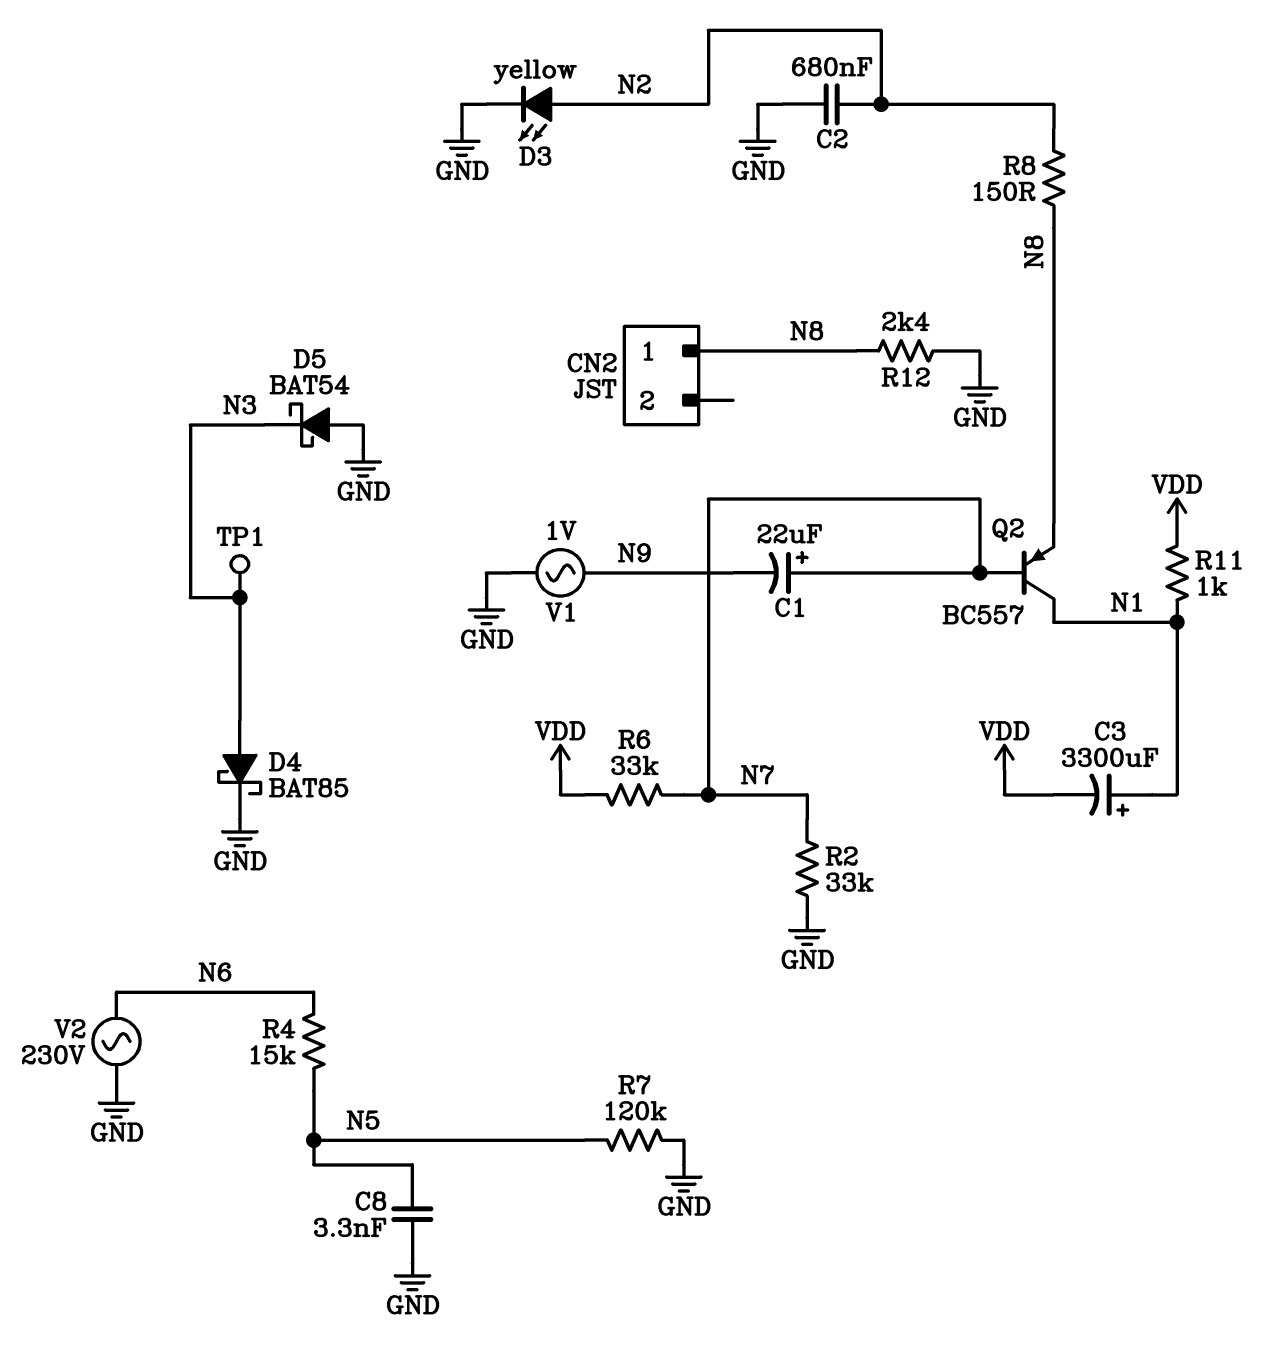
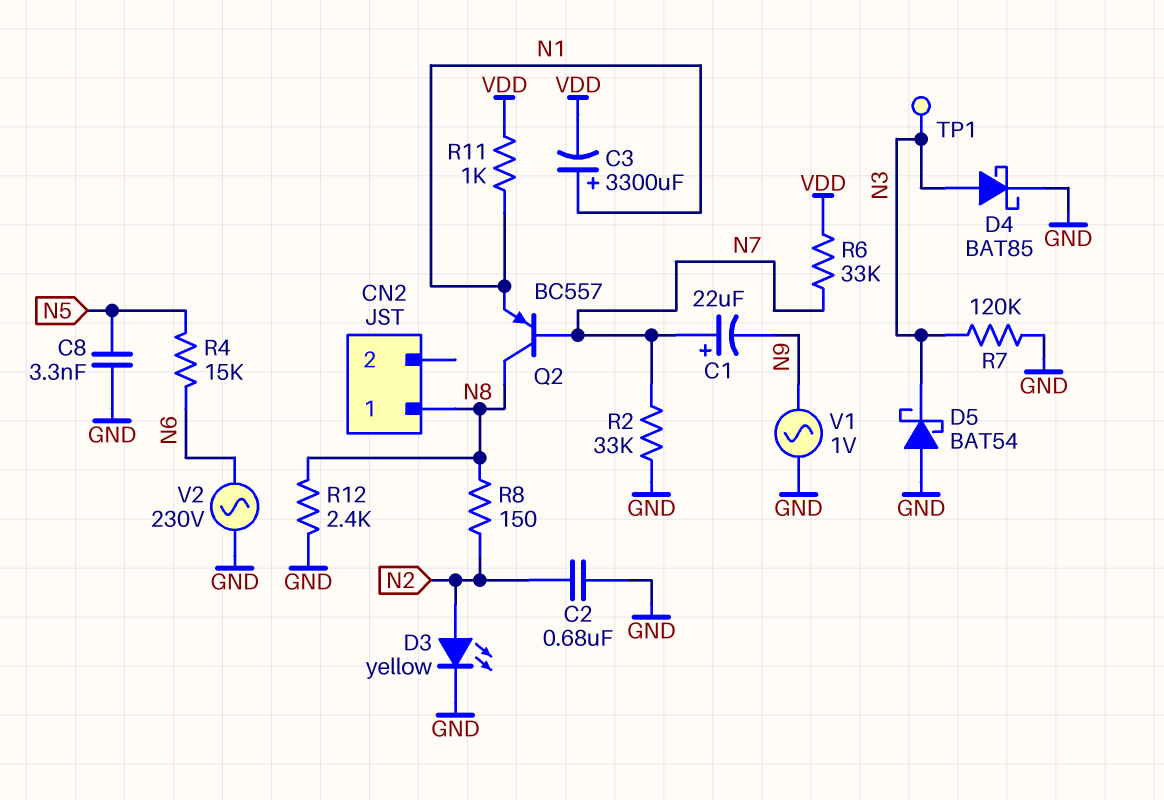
Q2: PNP BC557 (B N7, C N1, E N8) -> PNP BC557 (B N7, C N8, E N1)
R7: 120k (GND, N5) -> 120k (GND, N3)

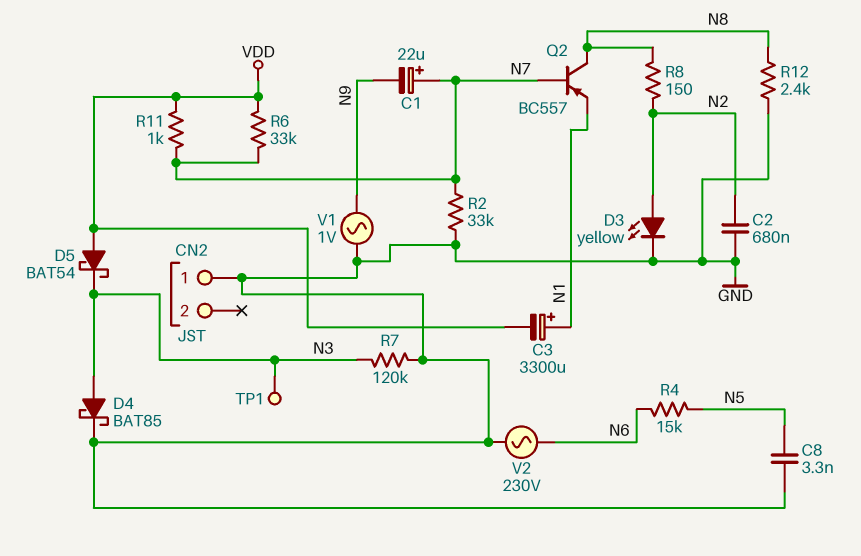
CN2 pin 1: N8 -> GND
D5: schottky BAT54 (A GND, K N3) -> schottky BAT54 (A VDD, K N3)
R11: 1k (N1, VDD) -> 1k (N7, VDD)

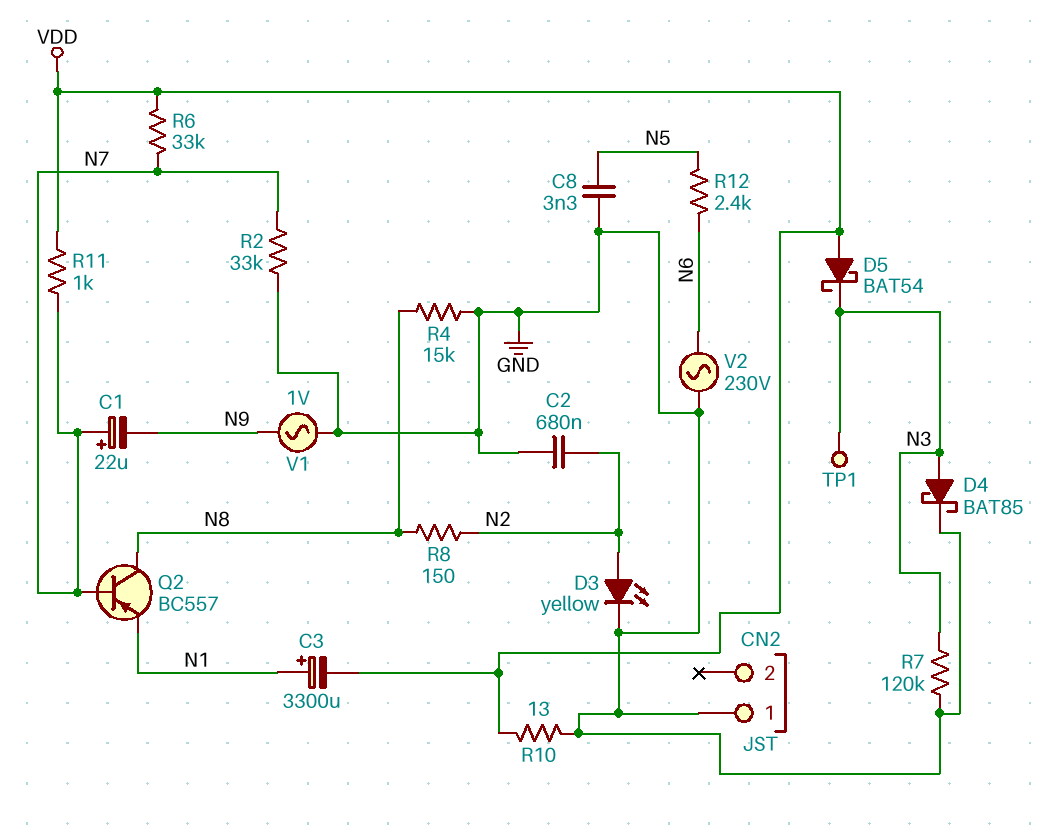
R4: 15k (N5, N6) -> 15k (GND, N8)
R10: none -> 13 (GND, VDD)
R12: 2.4k (GND, N8) -> 2.4k (N5, N6)

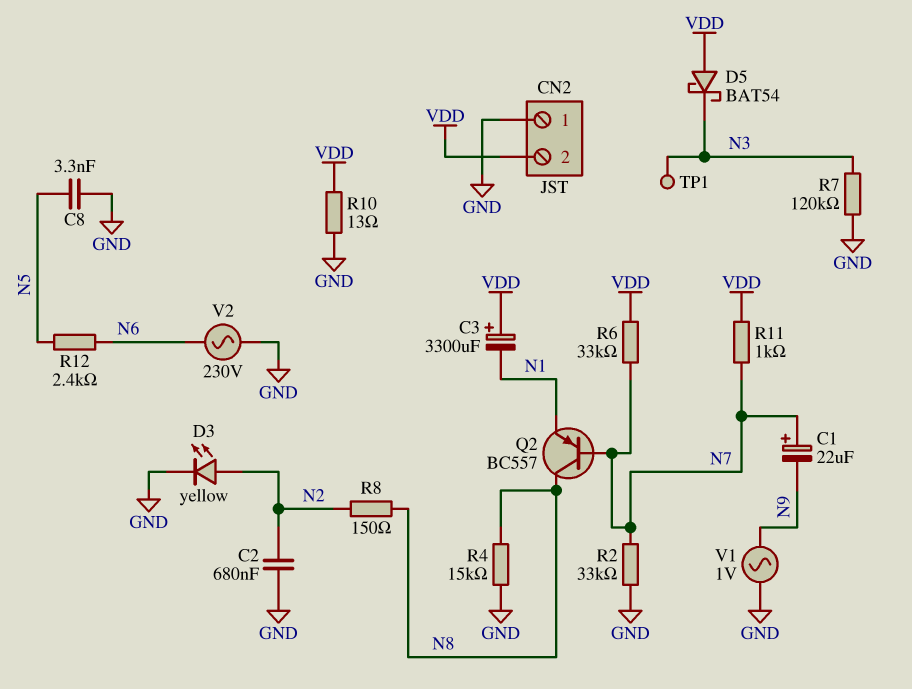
C3: 3300uF (plus N1, minus VDD) -> 3300uF (plus VDD, minus N1)
CN2 pin 2: none -> VDD
D4: schottky BAT85 (A N3, K GND) -> none

